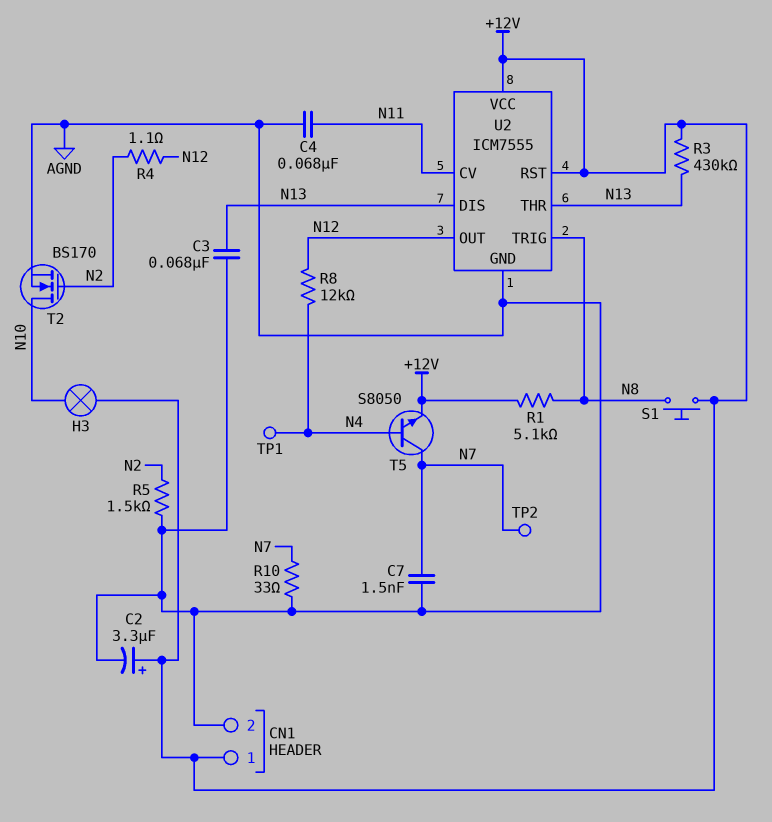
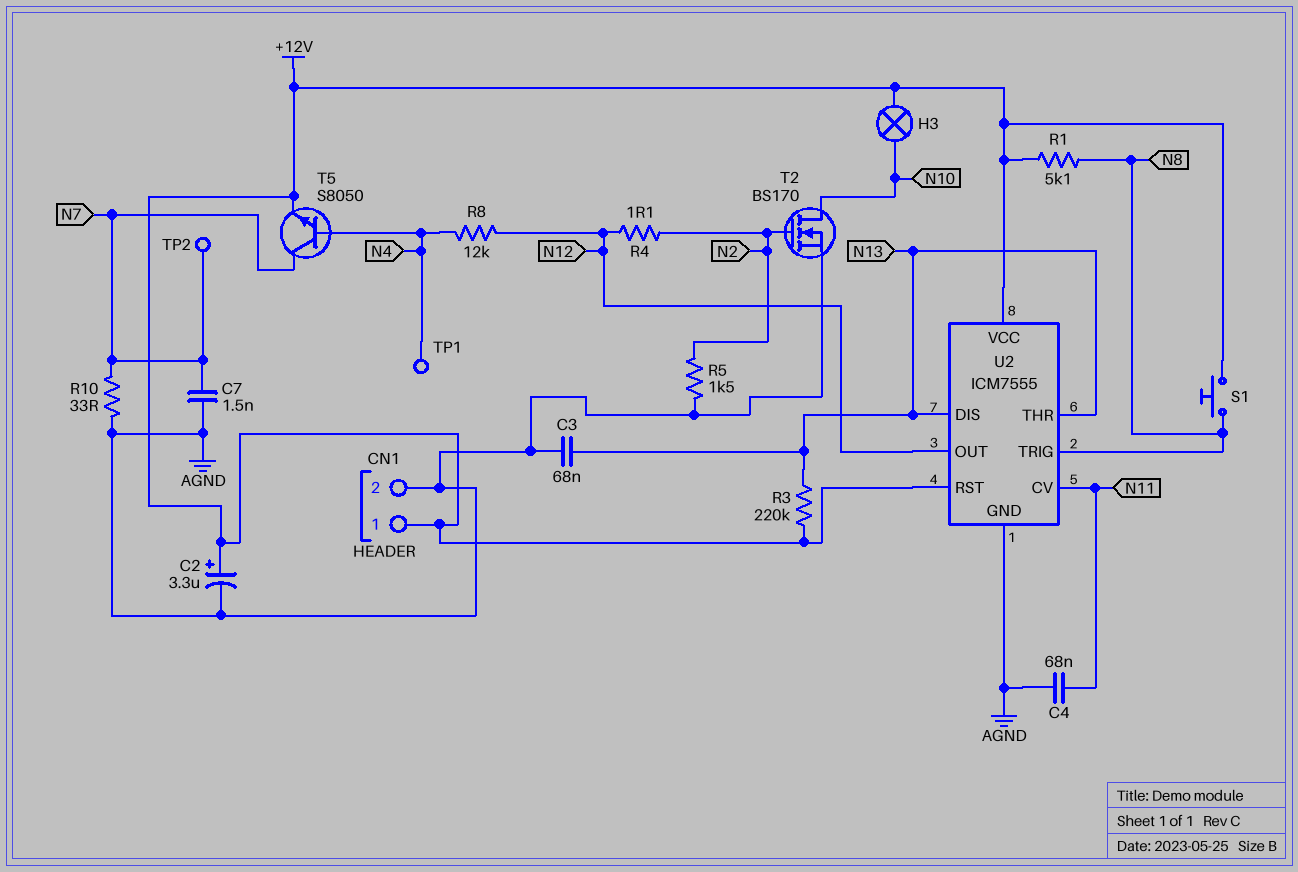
R3: 430k (+12V, N13) -> 220k (+12V, N13)

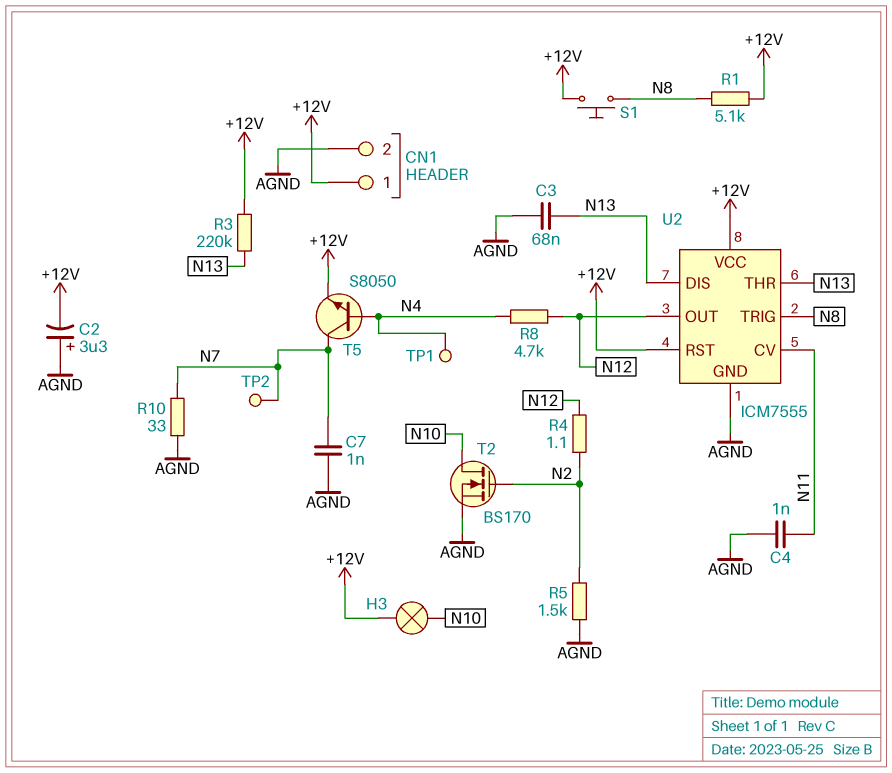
C2: 3.3uF (plus +12V, minus AGND) -> 3.3uF (plus AGND, minus +12V)
C4: 68nF (AGND, N11) -> 1nF (AGND, N11)
C7: 1.5nF (AGND, N7) -> 1nF (AGND, N7)
R8: 12k (N4, N12) -> 4.7k (N4, N12)

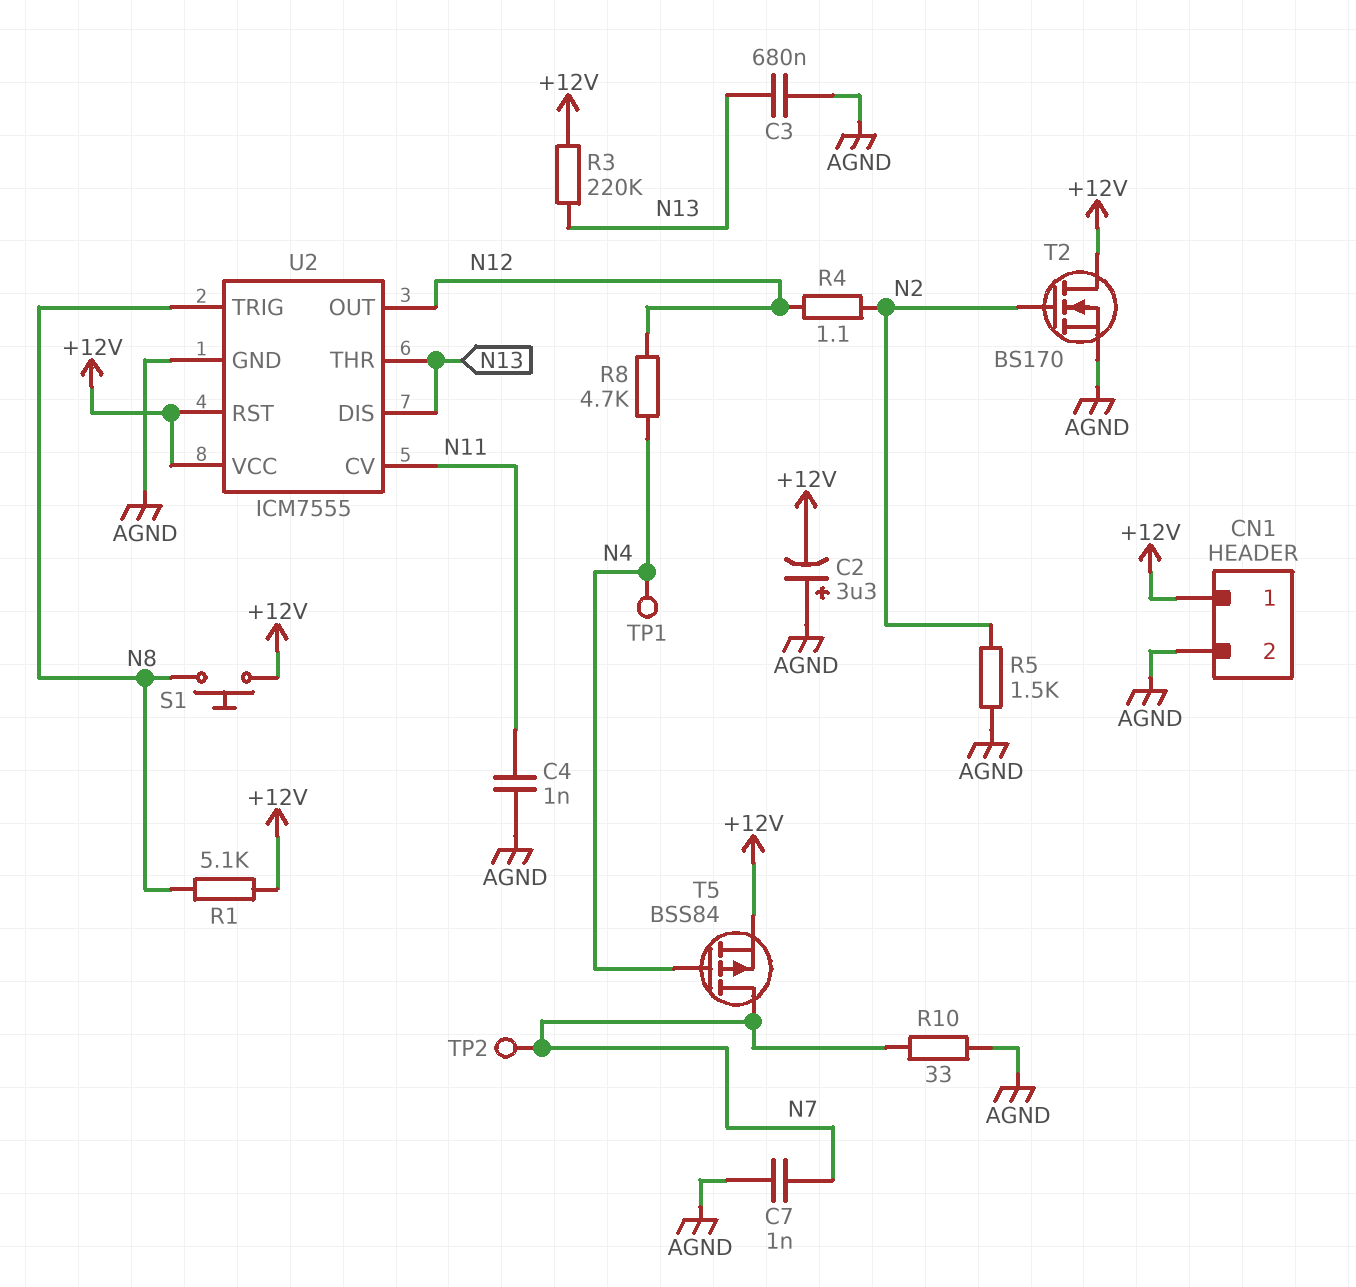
C3: 68nF (AGND, N13) -> 680nF (AGND, N13)
H3: lamp (+12V, N10) -> none
T2: NMOS BS170 (G N2, D N10, S AGND) -> NMOS BS170 (G N2, D +12V, S AGND)
T5: NPN S8050 (B N4, C N7, E +12V) -> PMOS BSS84 (G N4, D N7, S +12V)

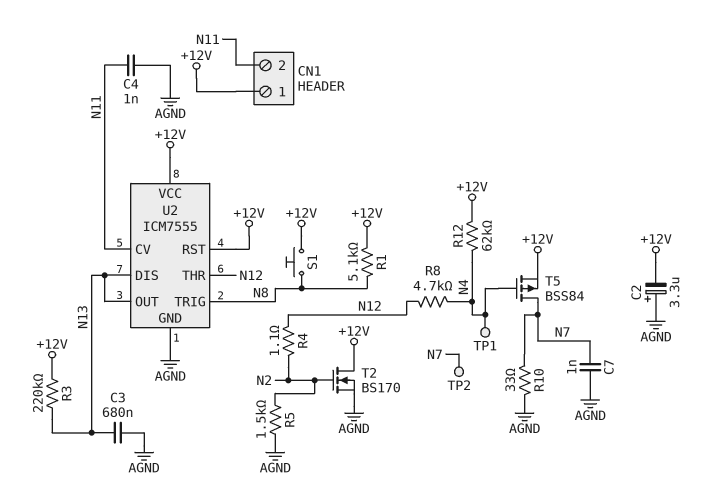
CN1 pin 2: AGND -> N11
R12: none -> 62k (+12V, N4)
U2 pin OUT: N12 -> N13
U2 pin THR: N13 -> N12

